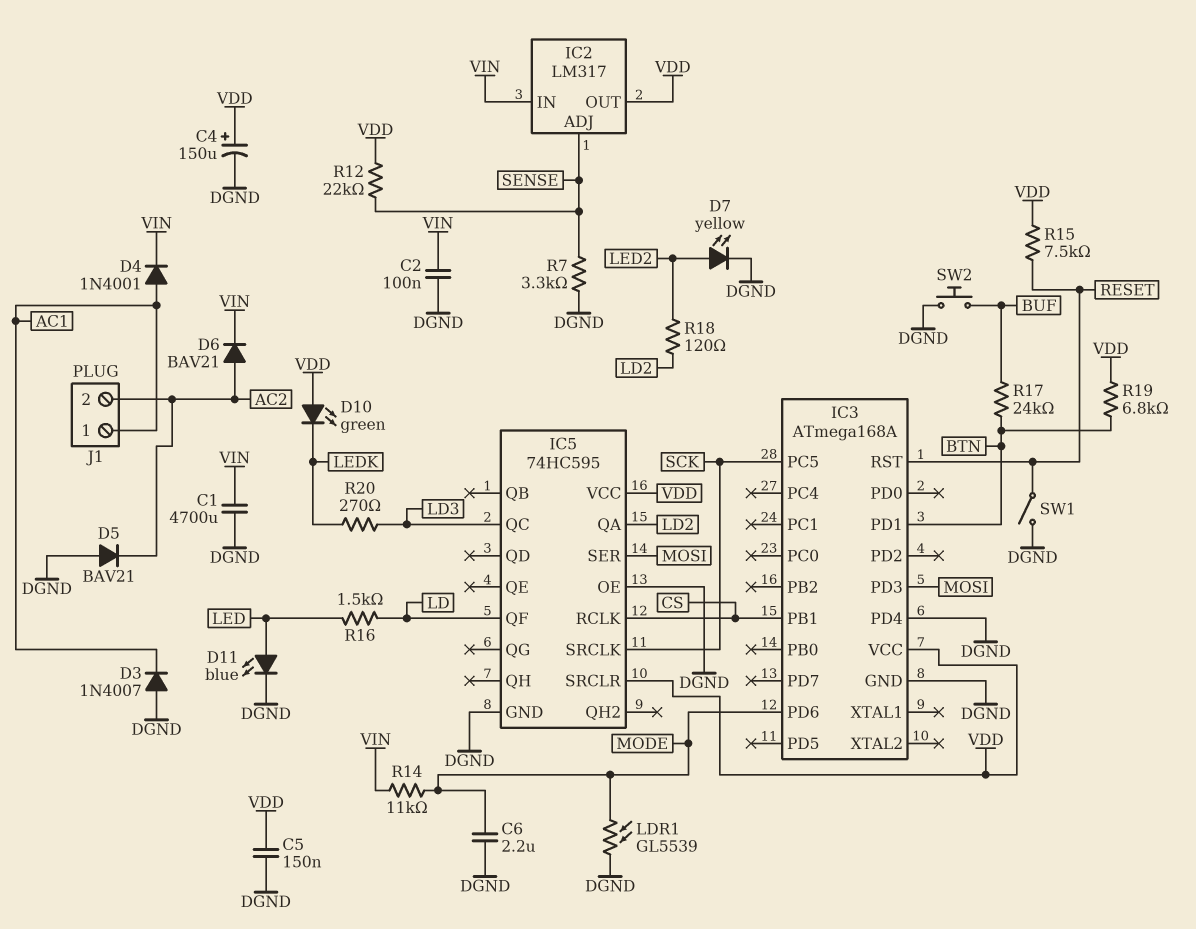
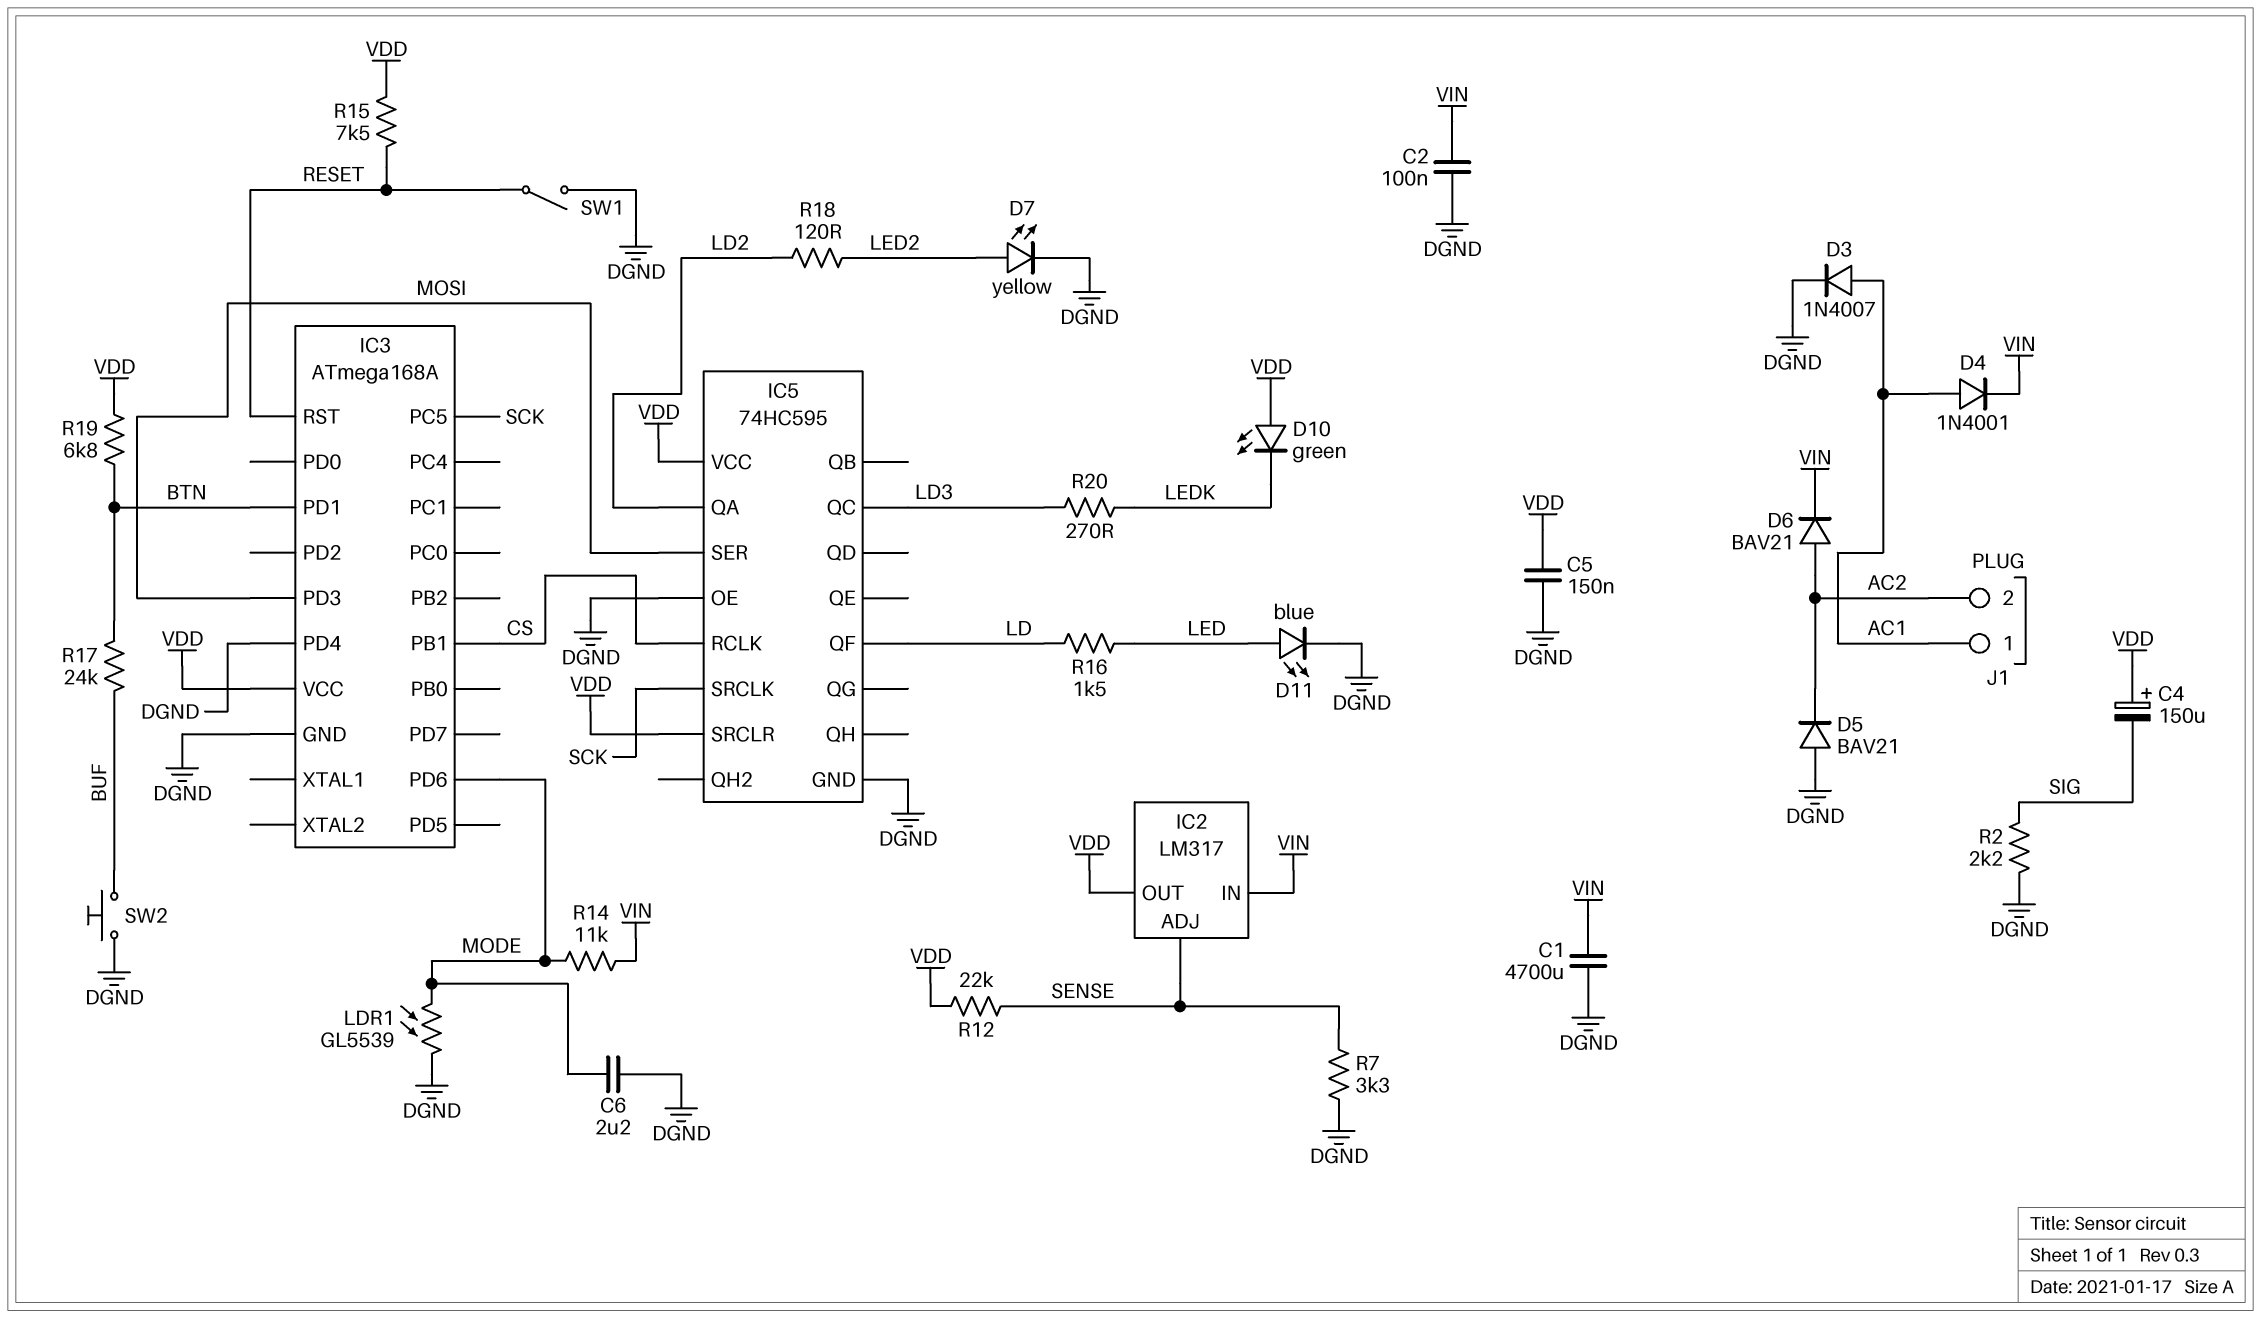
C4: 150uF (plus VDD, minus DGND) -> 150uF (plus VDD, minus SIG)
D3: diode 1N4007 (A DGND, K AC1) -> diode 1N4007 (A AC1, K DGND)
R2: none -> 2.2k (DGND, SIG)

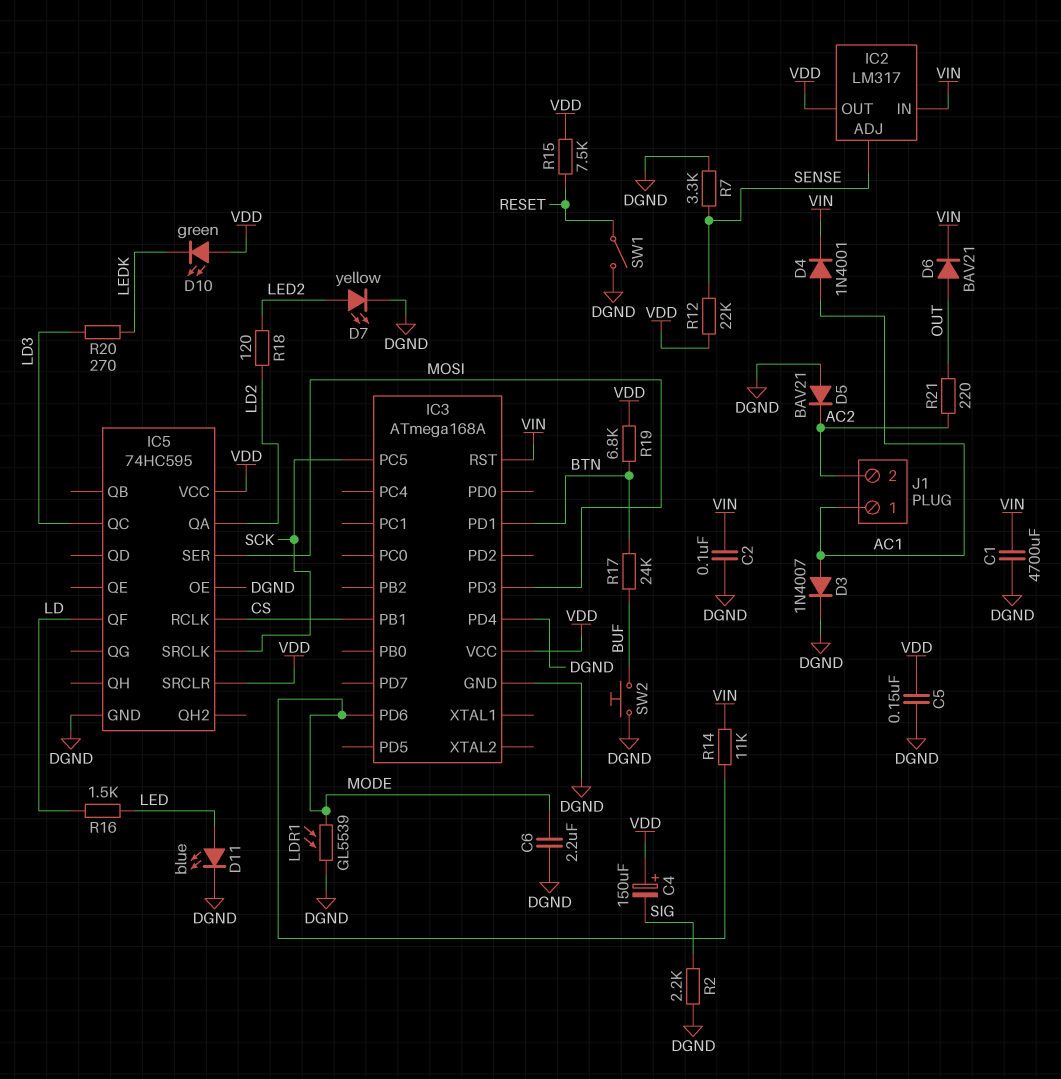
D6: diode BAV21 (A AC2, K VIN) -> diode BAV21 (A OUT, K VIN)
IC3 pin RST: RESET -> VIN
R21: none -> 220 (AC2, OUT)

